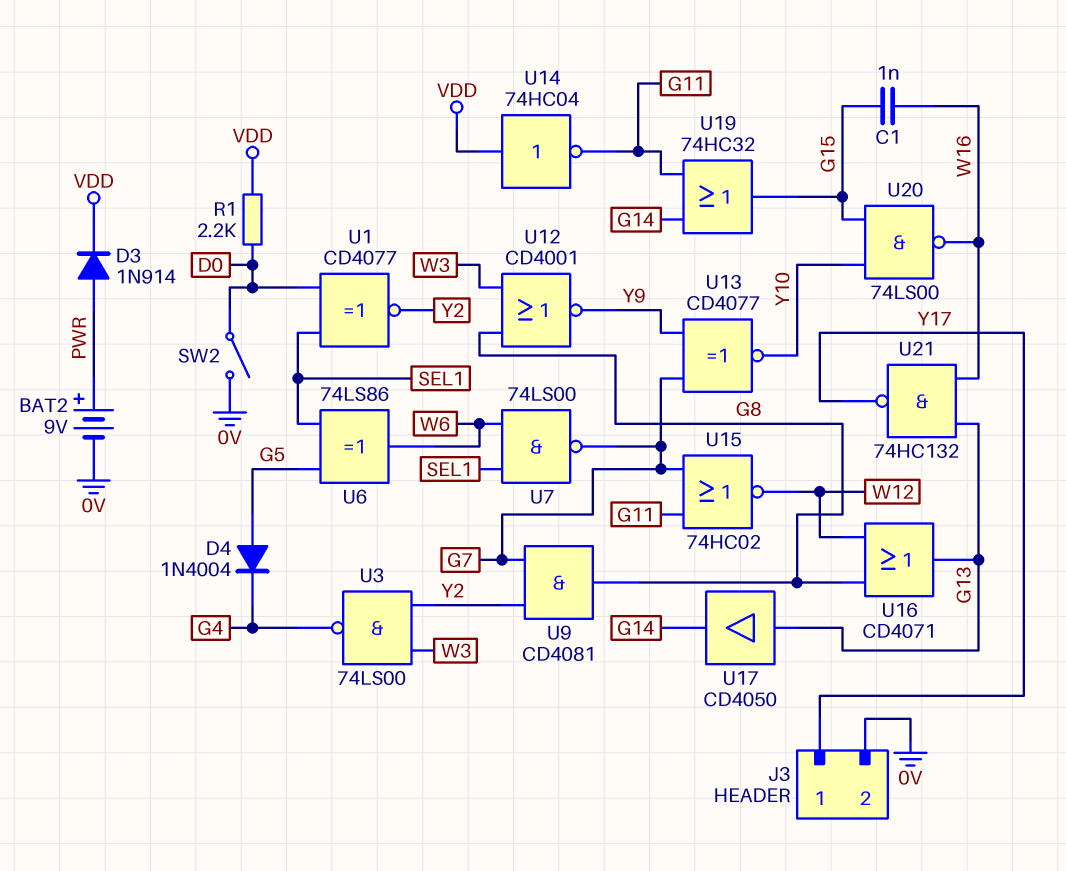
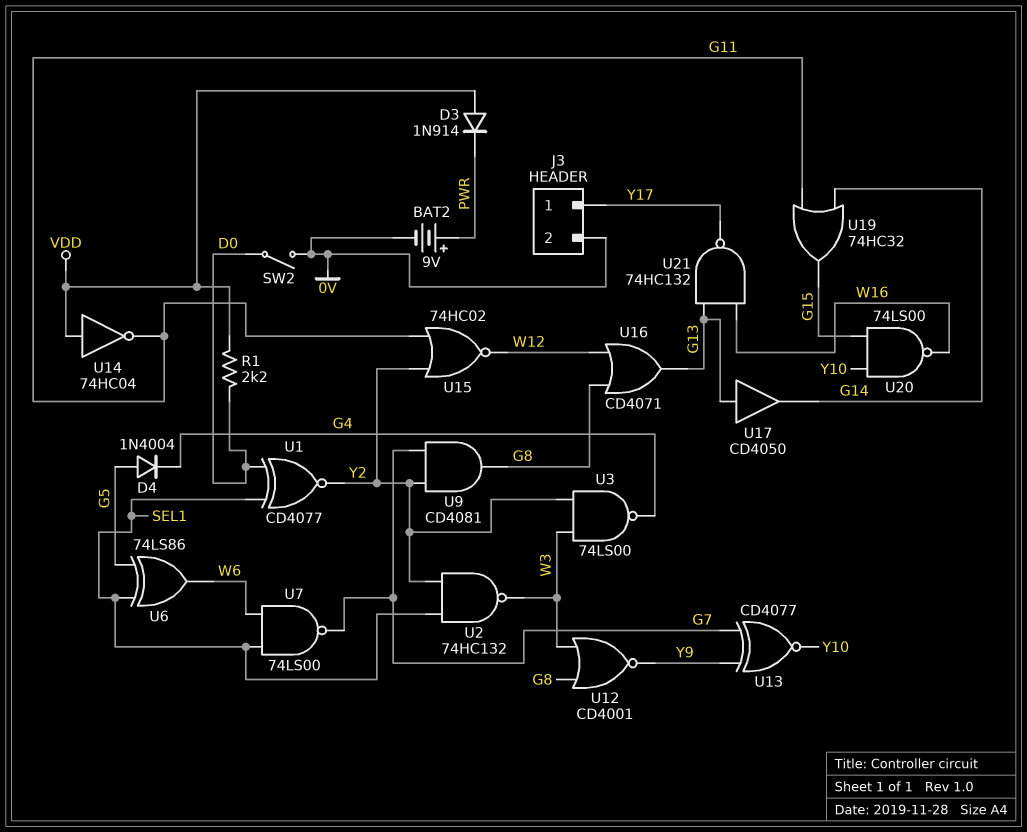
C1: 1nF (G15, W16) -> none
D3: diode 1N914 (A PWR, K VDD) -> diode 1N914 (A VDD, K PWR)
U2: none -> NAND 74HC132 (in SEL1, in Y2, out W3)
U15: NOR 74HC02 (in G7, in G11, out W12) -> NOR 74HC02 (in G11, in Y2, out W12)

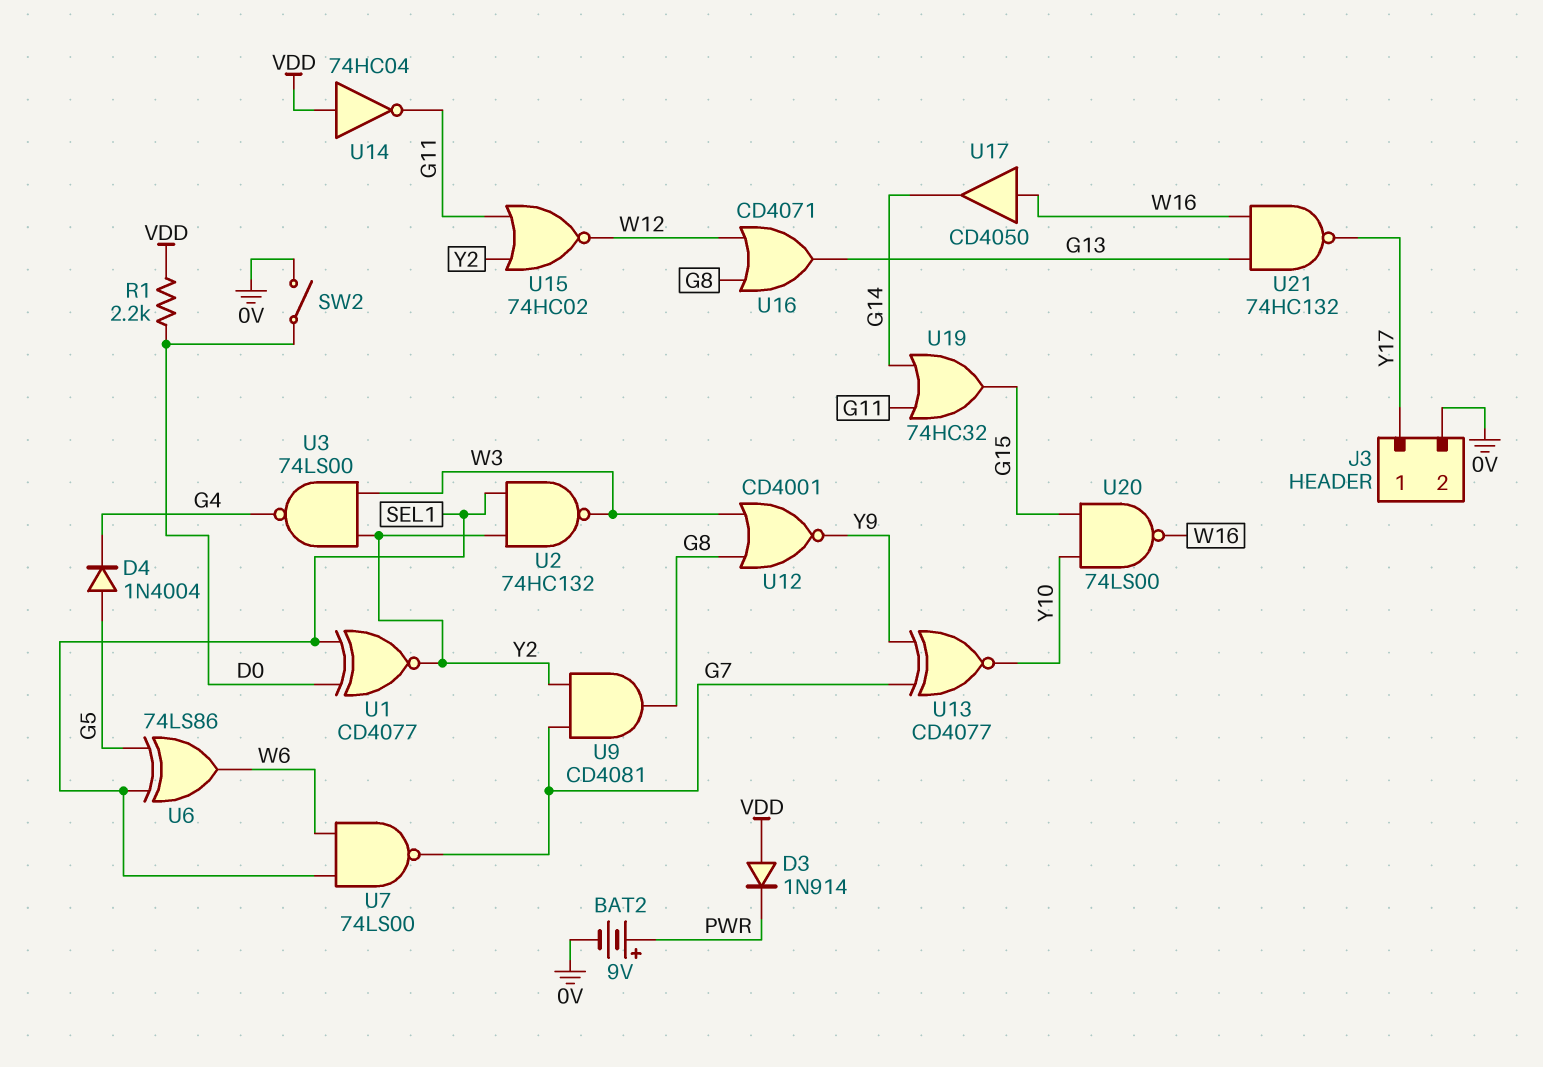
U17: buffer CD4050 (in G13, out G14) -> buffer CD4050 (in W16, out G14)

